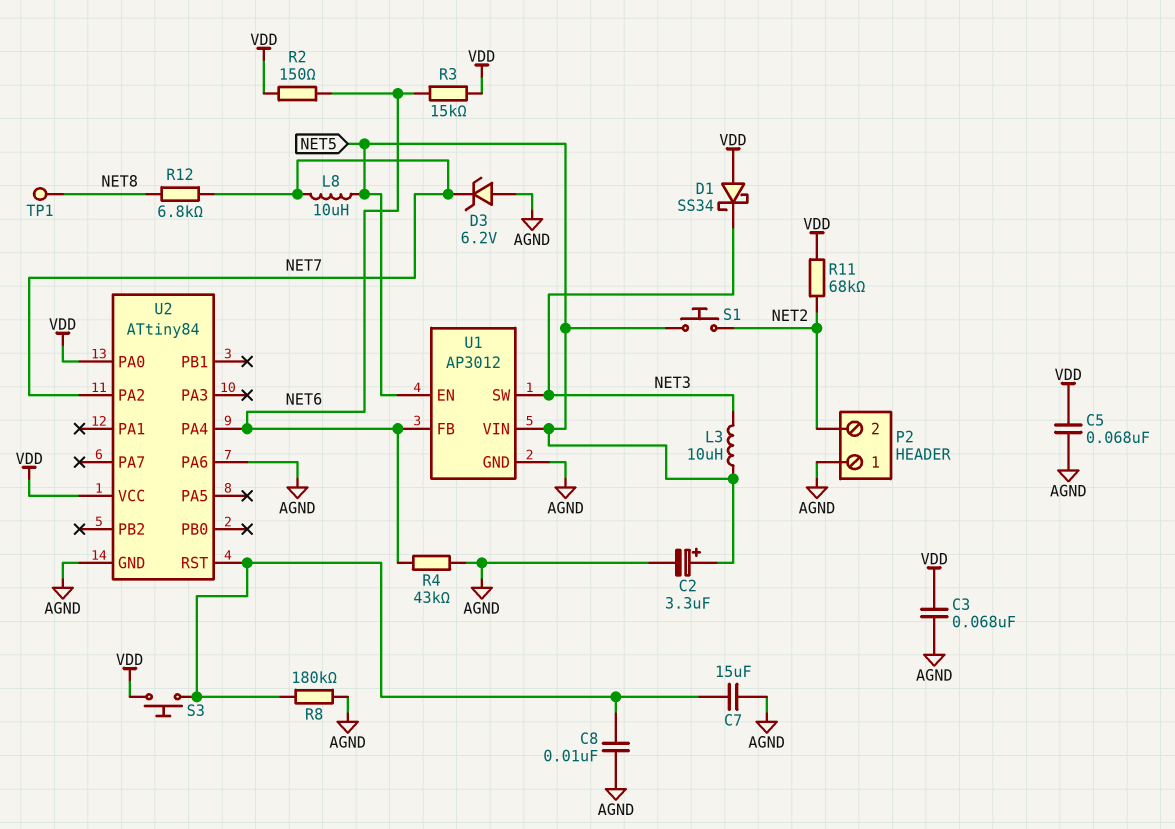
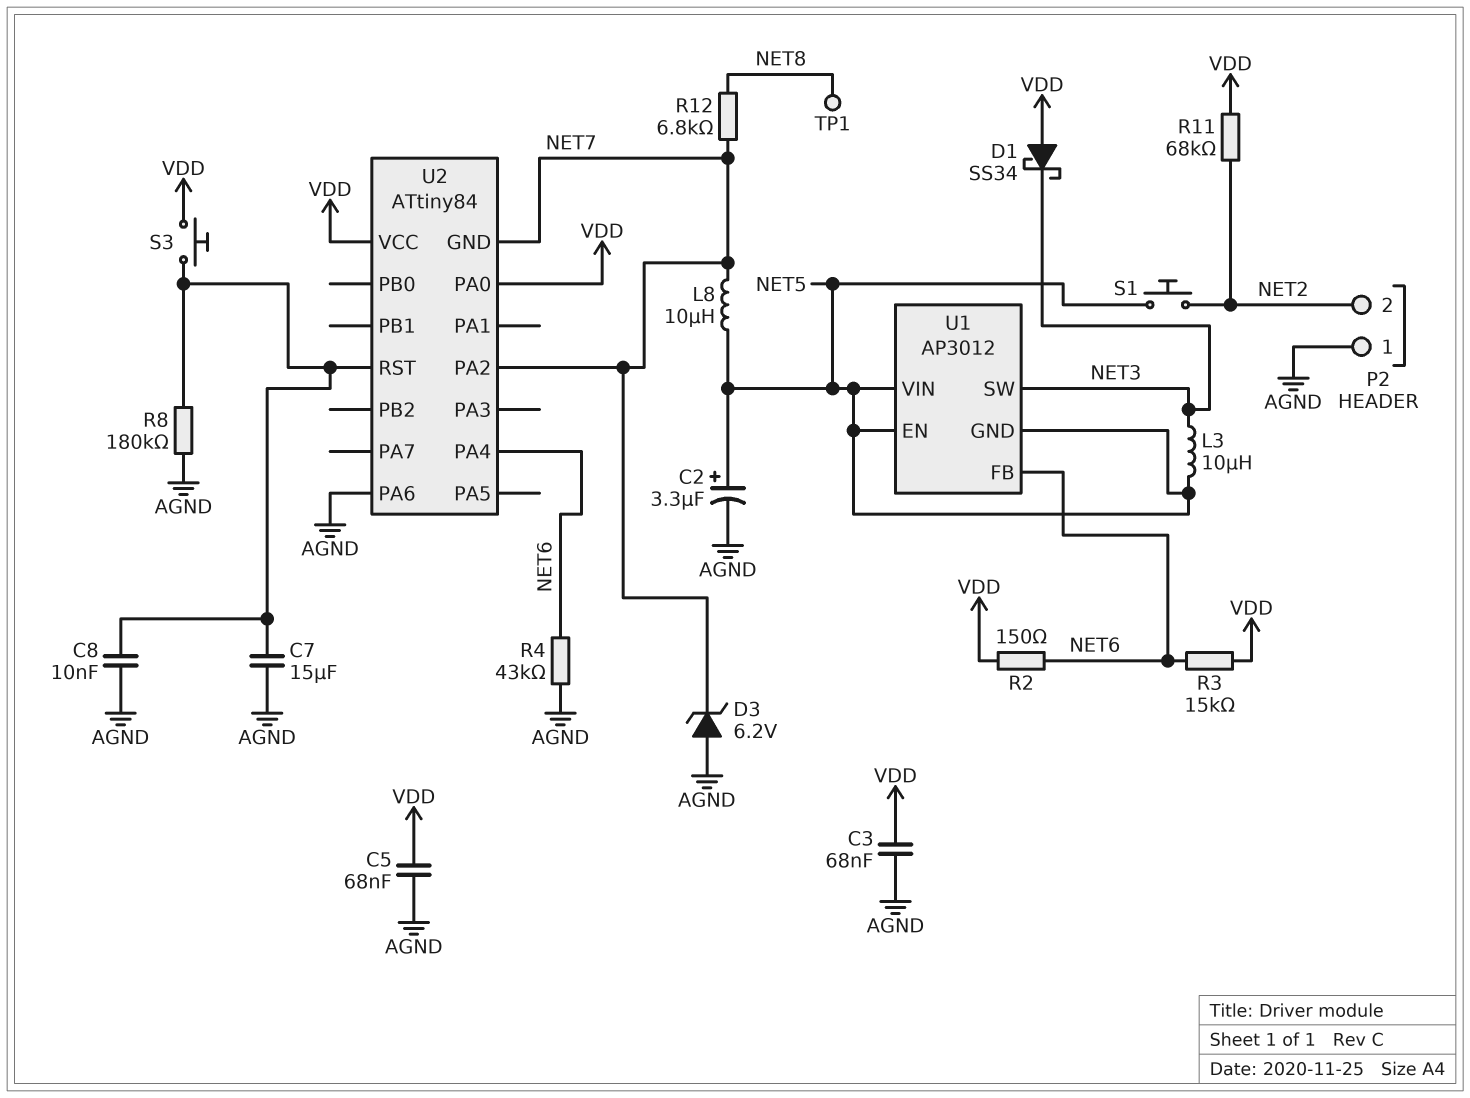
U1 pin GND: AGND -> NET5
U2 pin GND: AGND -> NET7

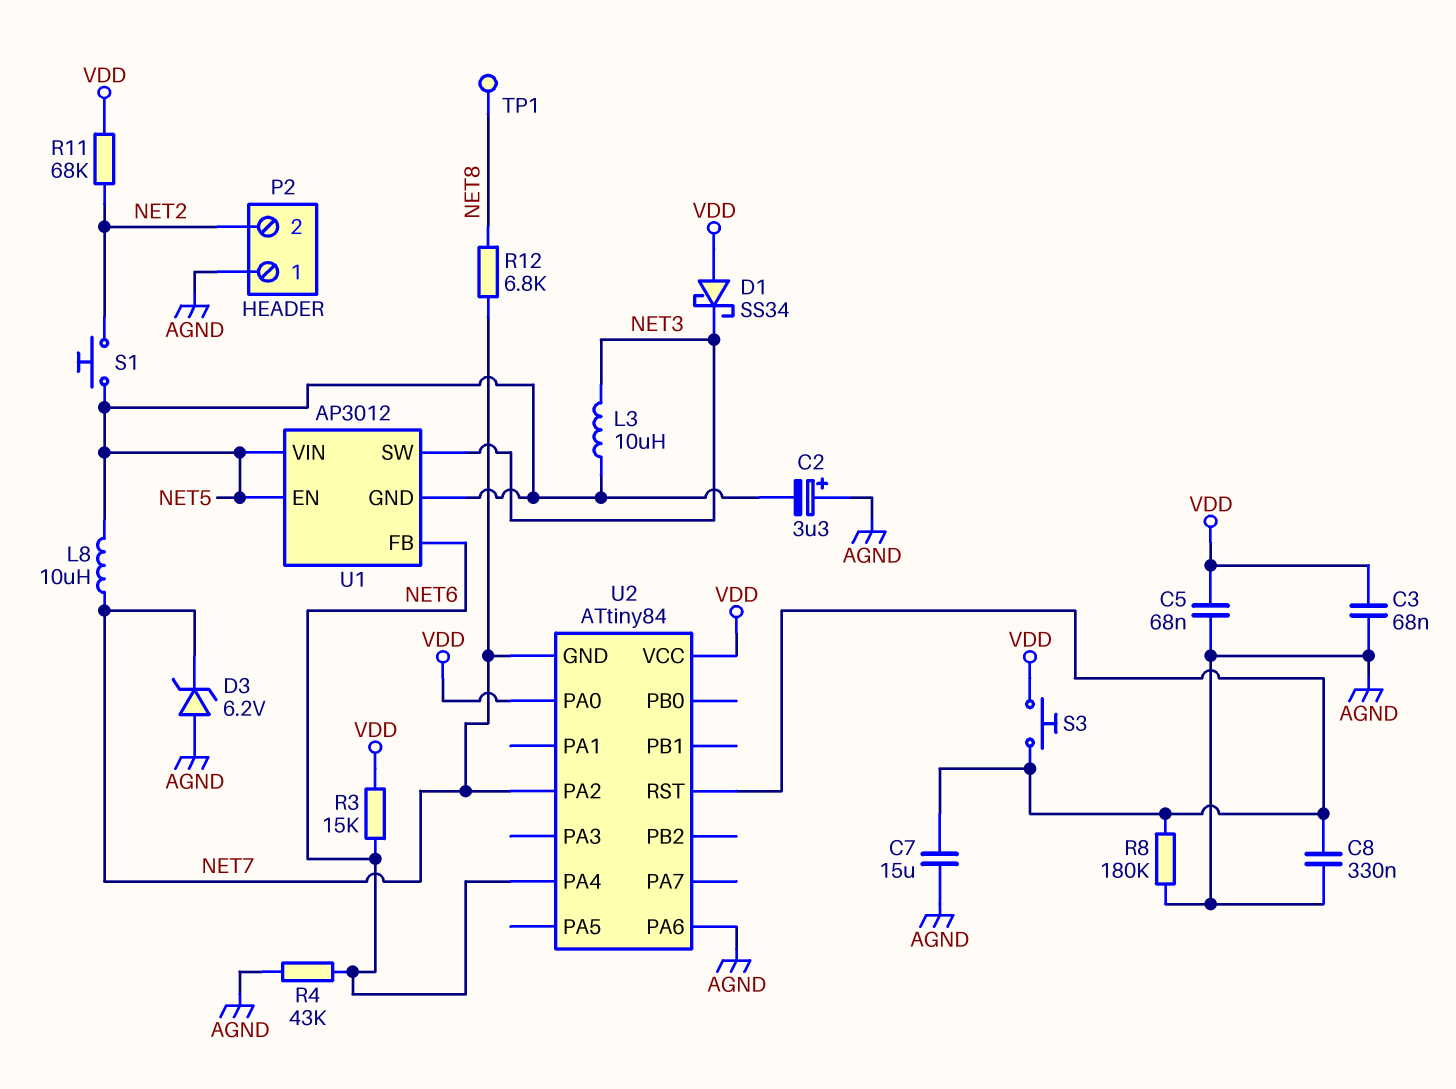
C2: 3.3uF (plus NET5, minus AGND) -> 3.3uF (plus AGND, minus NET5)
C8: 10nF (AGND, U2/RST) -> 330nF (AGND, U2/RST)
R2: 150 (NET6, VDD) -> none

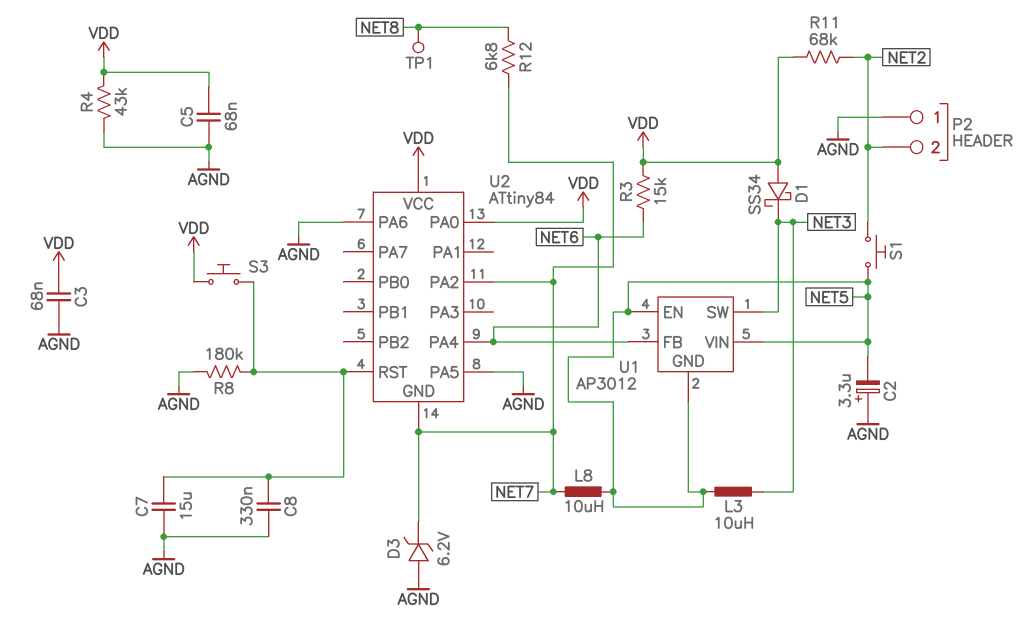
R4: 43k (AGND, NET6) -> 43k (AGND, VDD)
U2 pin PA5: none -> AGND

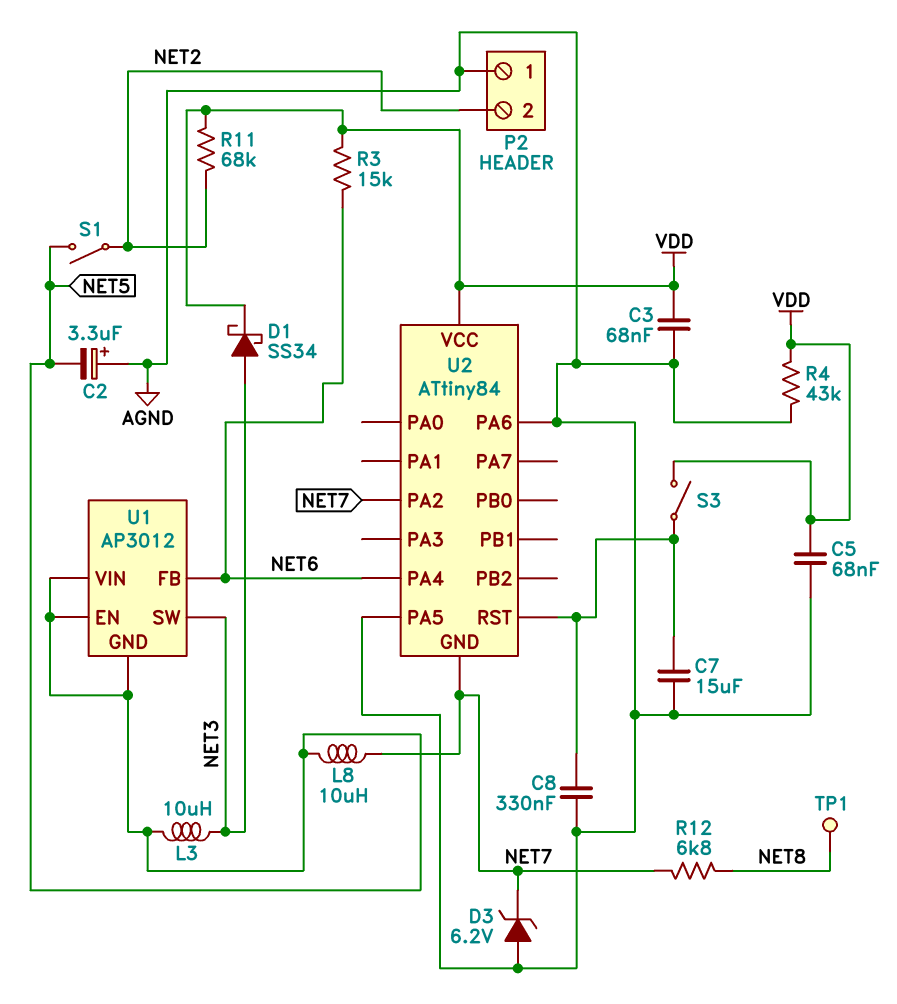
D1: schottky SS34 (A VDD, K NET3) -> schottky SS34 (A NET3, K VDD)
R8: 180k (AGND, U2/RST) -> none
S1: button (NET2, NET5) -> switch (NET2, NET5)
S3: button (U2/RST, VDD) -> switch (U2/RST, VDD)
U2 pin PA0: VDD -> none

